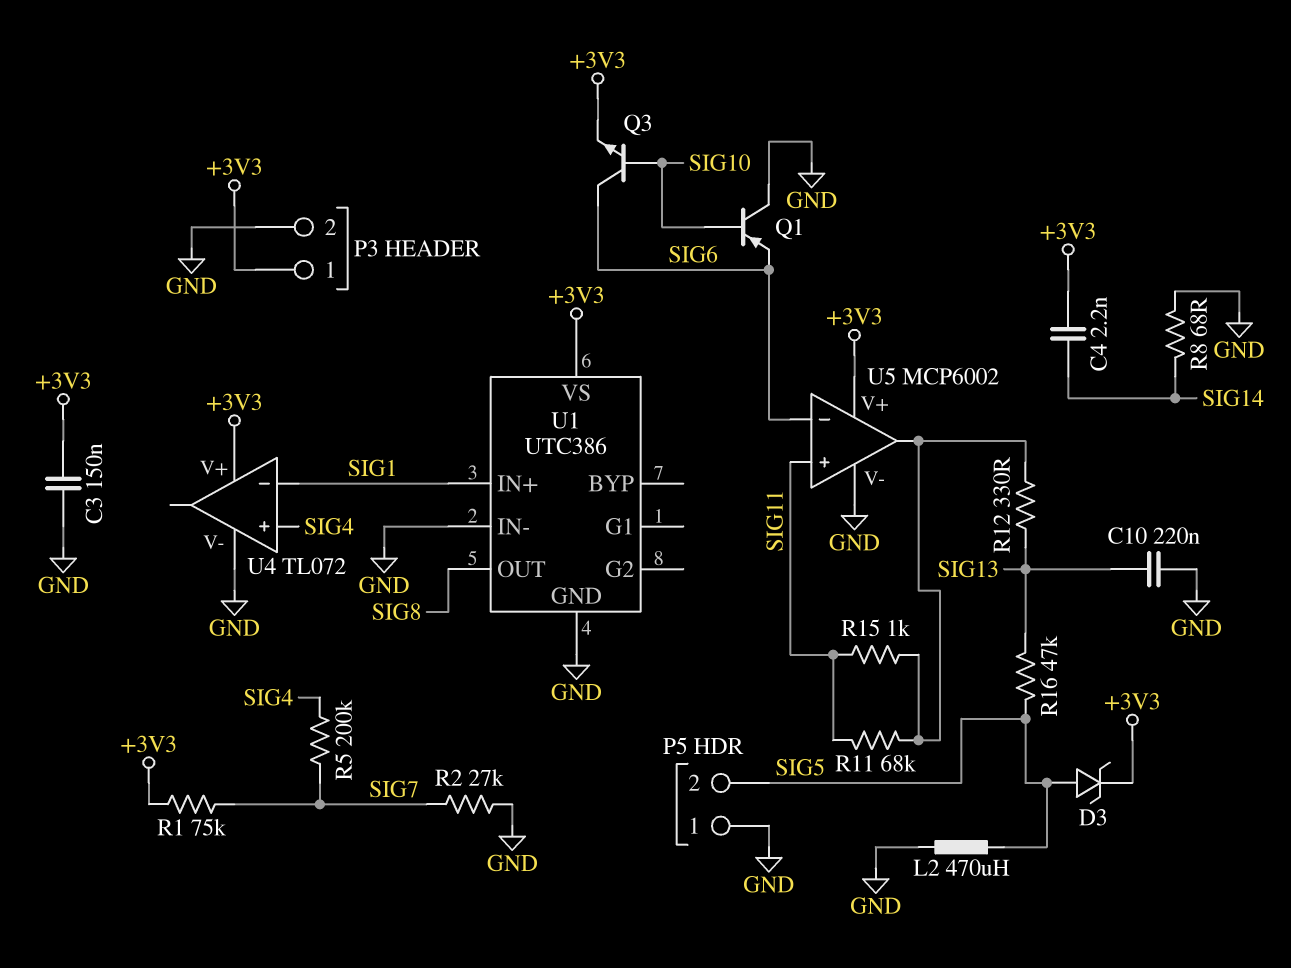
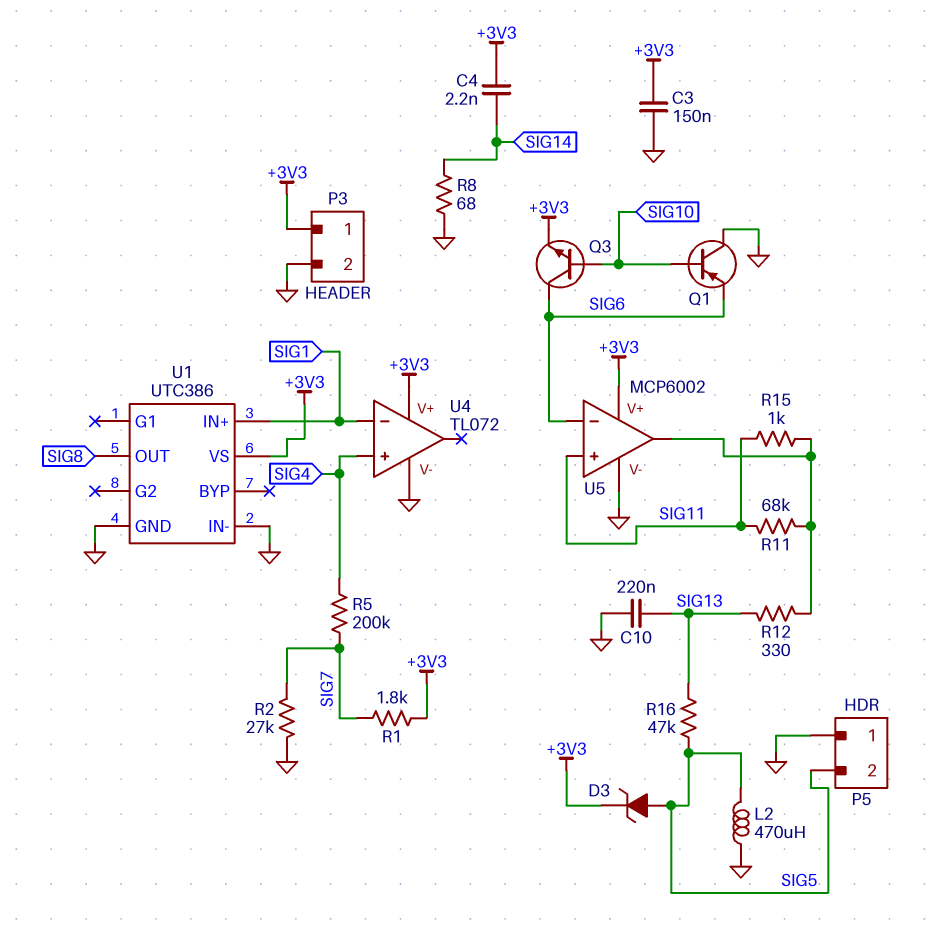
R1: 75k (+3V3, SIG7) -> 1.8k (+3V3, SIG7)

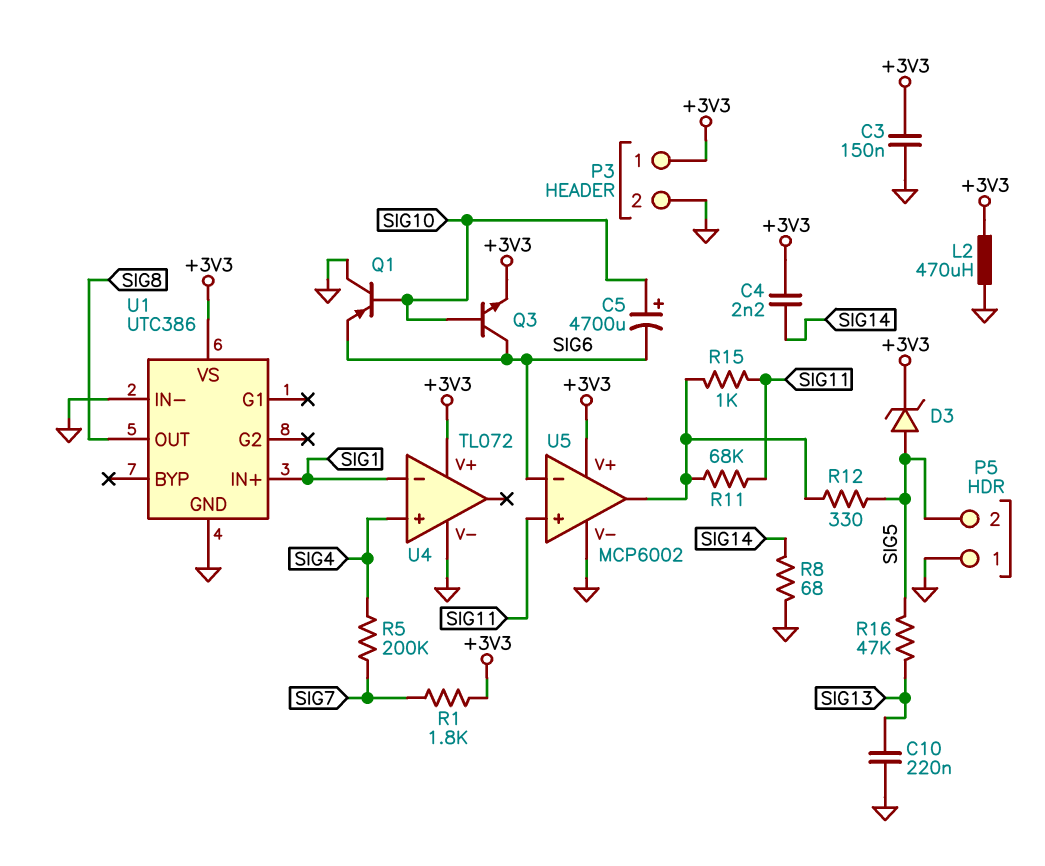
C5: none -> 4700uF (plus SIG10, minus SIG6)
L2: 470uH (GND, SIG5) -> 470uH (+3V3, GND)
R2: 27k (GND, SIG7) -> none
R12: 330 (SIG13, U5/out) -> 330 (SIG5, U5/out)

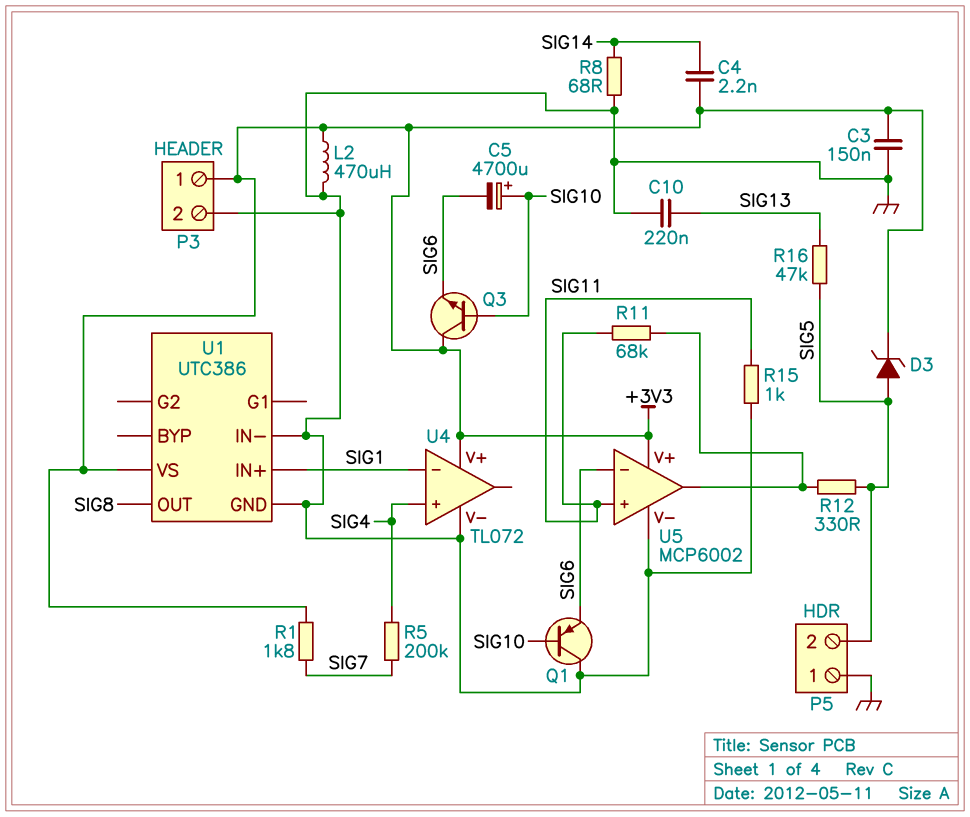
Q3: NPN (B SIG10, C SIG6, E +3V3) -> NPN (B SIG10, C +3V3, E SIG6)
R15: 1k (SIG11, U5/out) -> 1k (GND, SIG11)

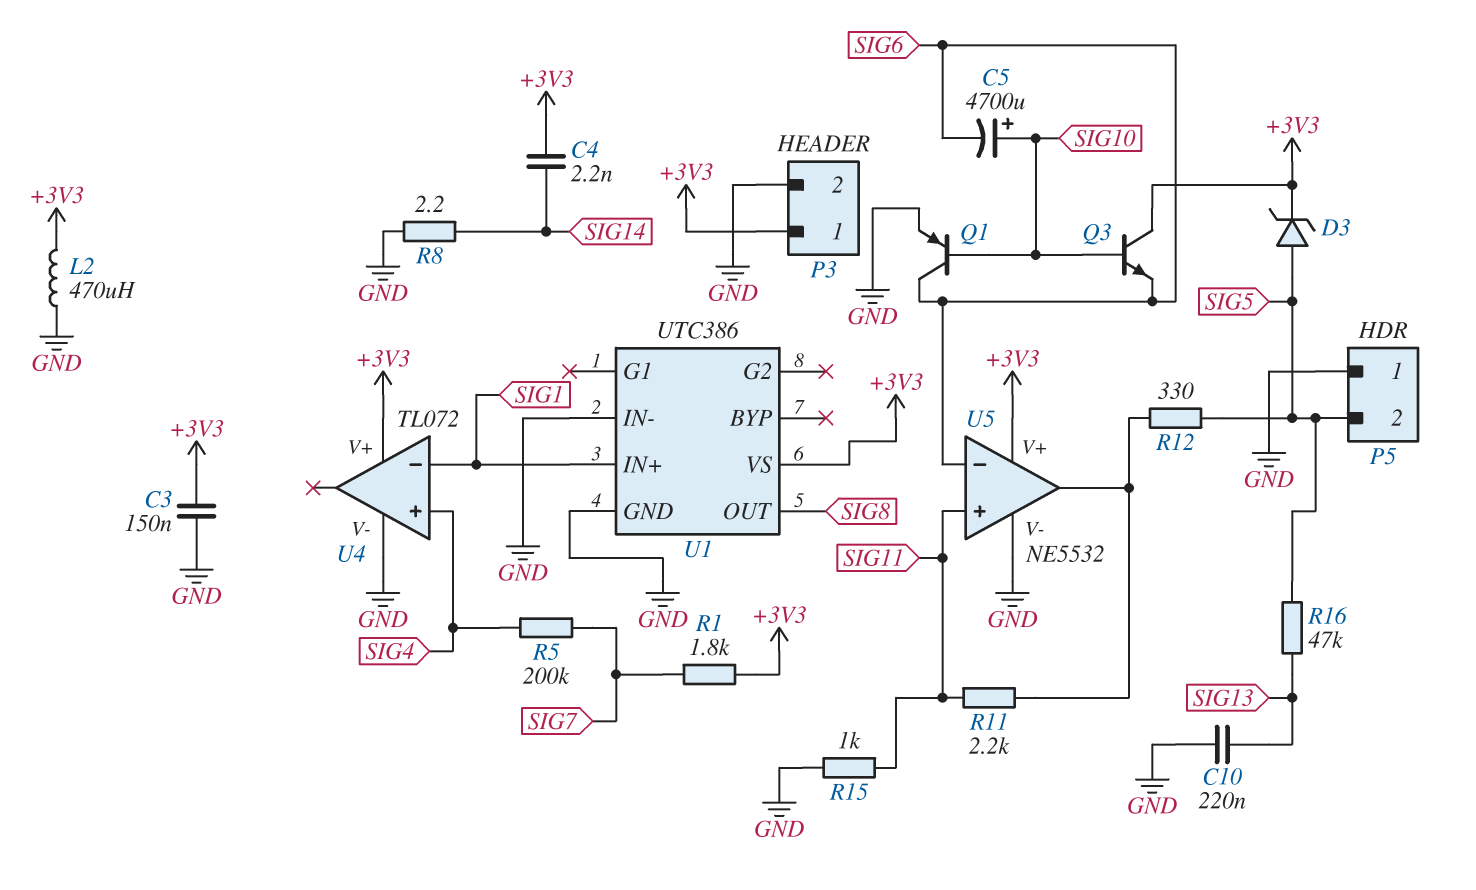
Q1: PNP (B SIG10, C GND, E SIG6) -> PNP (B SIG10, C SIG6, E GND)
R8: 68 (GND, SIG14) -> 2.2 (GND, SIG14)
R11: 68k (SIG11, U5/out) -> 2.2k (SIG11, U5/out)
U5: MCP6002 -> NE5532

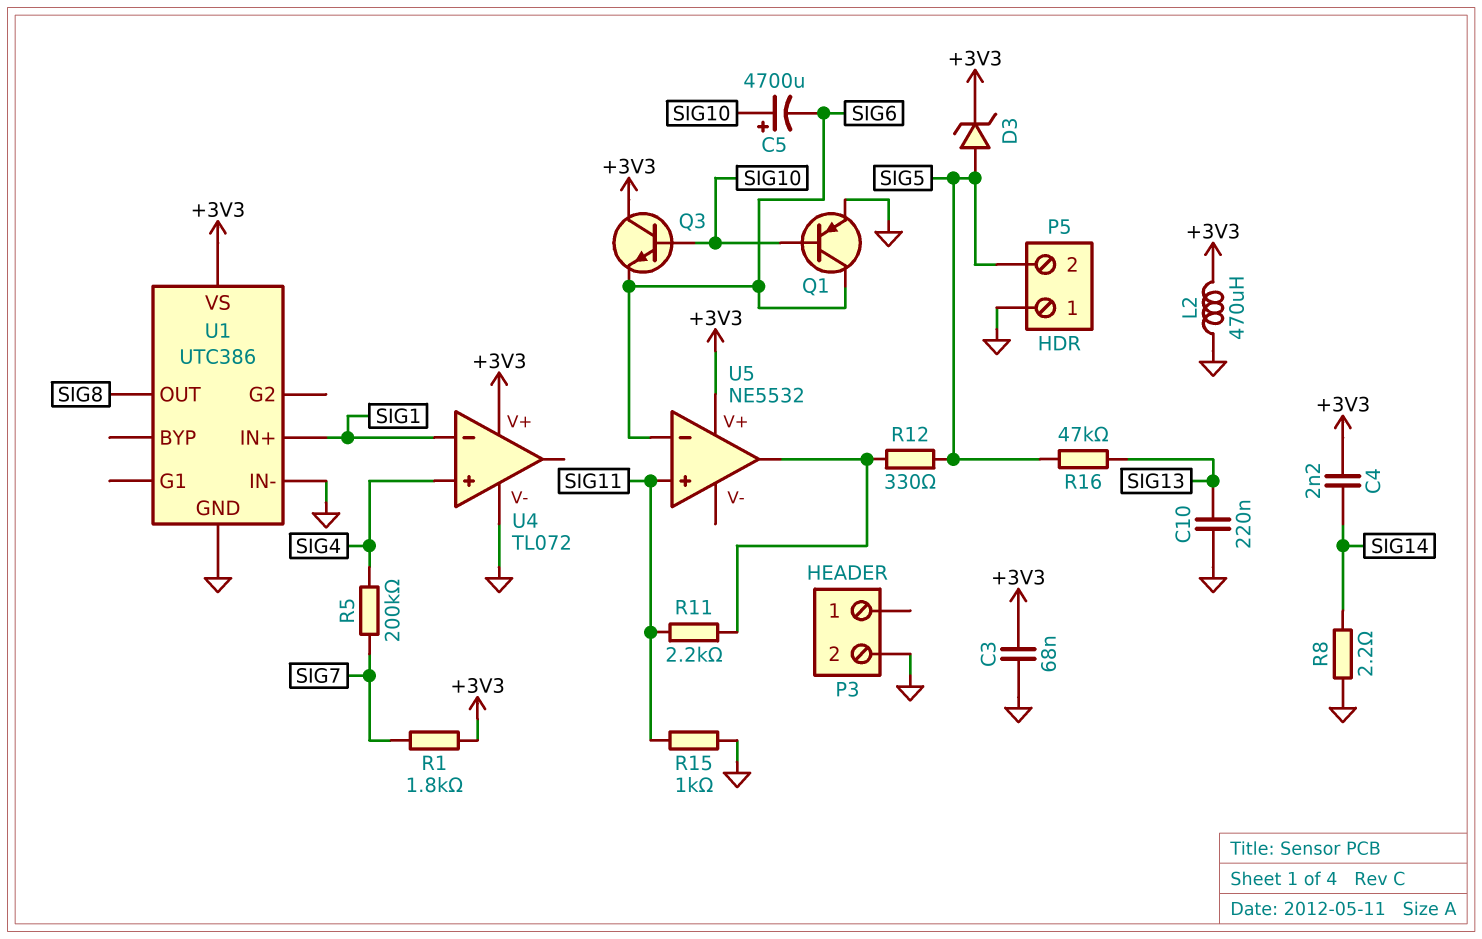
C3: 150nF (+3V3, GND) -> 68nF (+3V3, GND)
P3 pin 1: +3V3 -> none
U5 pin V-: GND -> none

